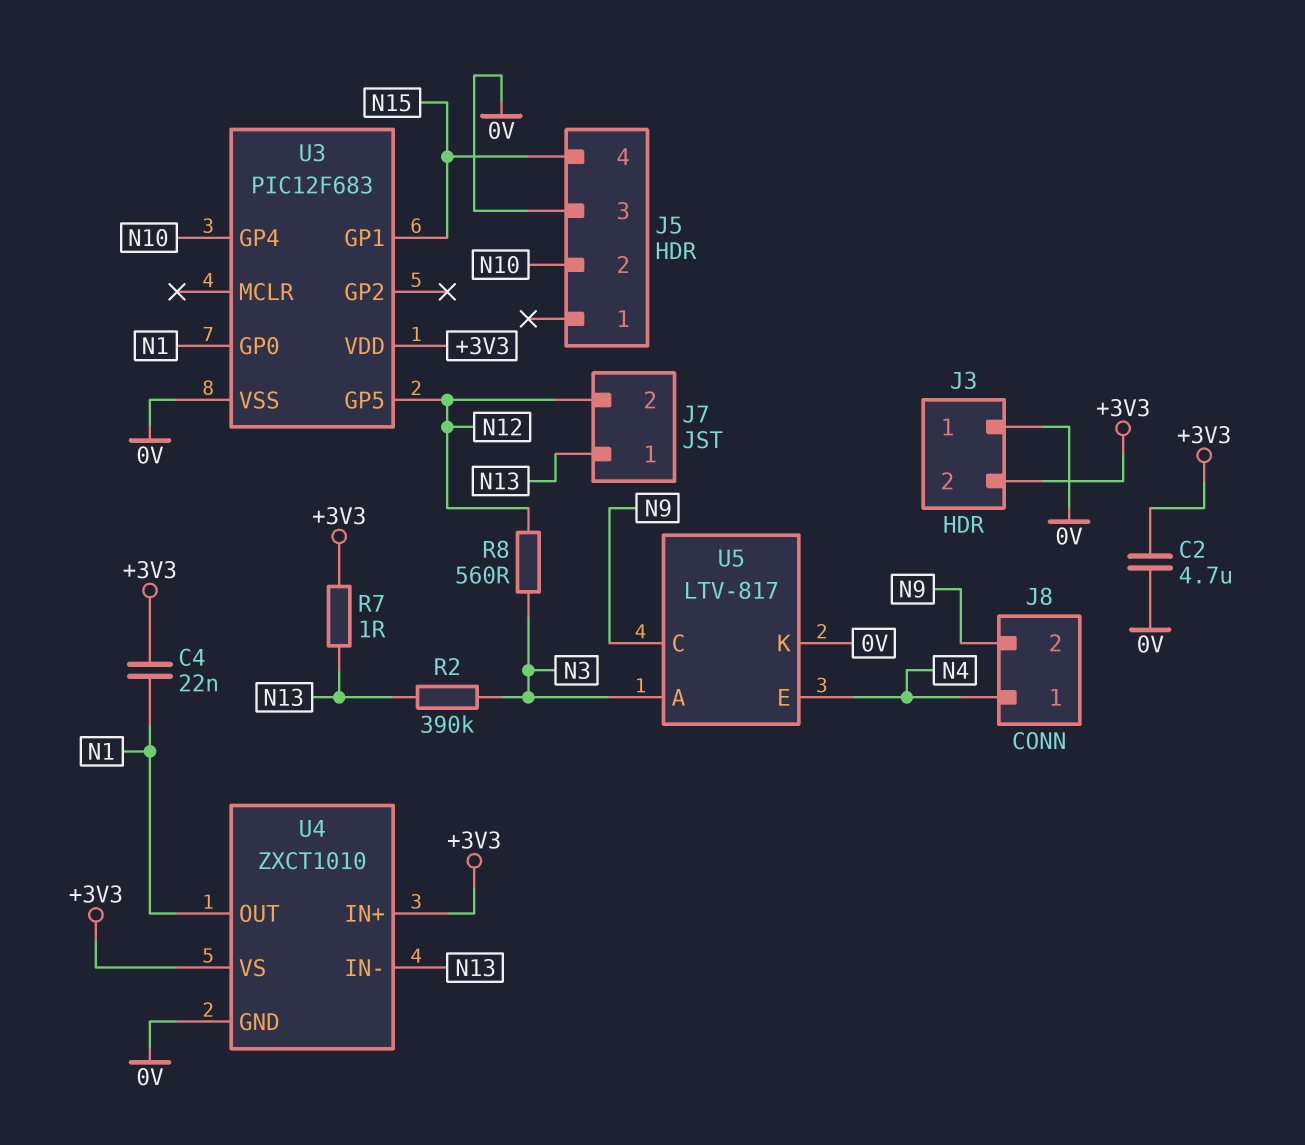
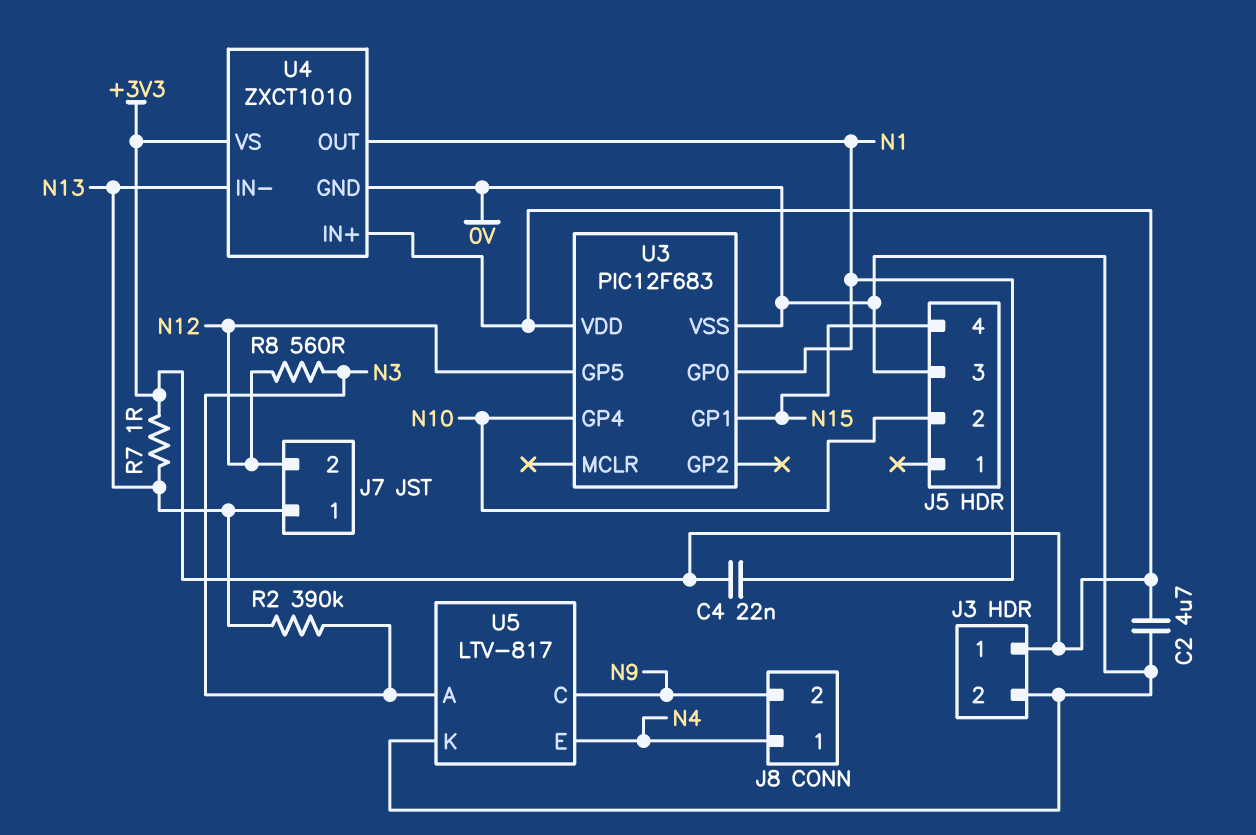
J3 pin 1: 0V -> +3V3
J3 pin 2: +3V3 -> 0V

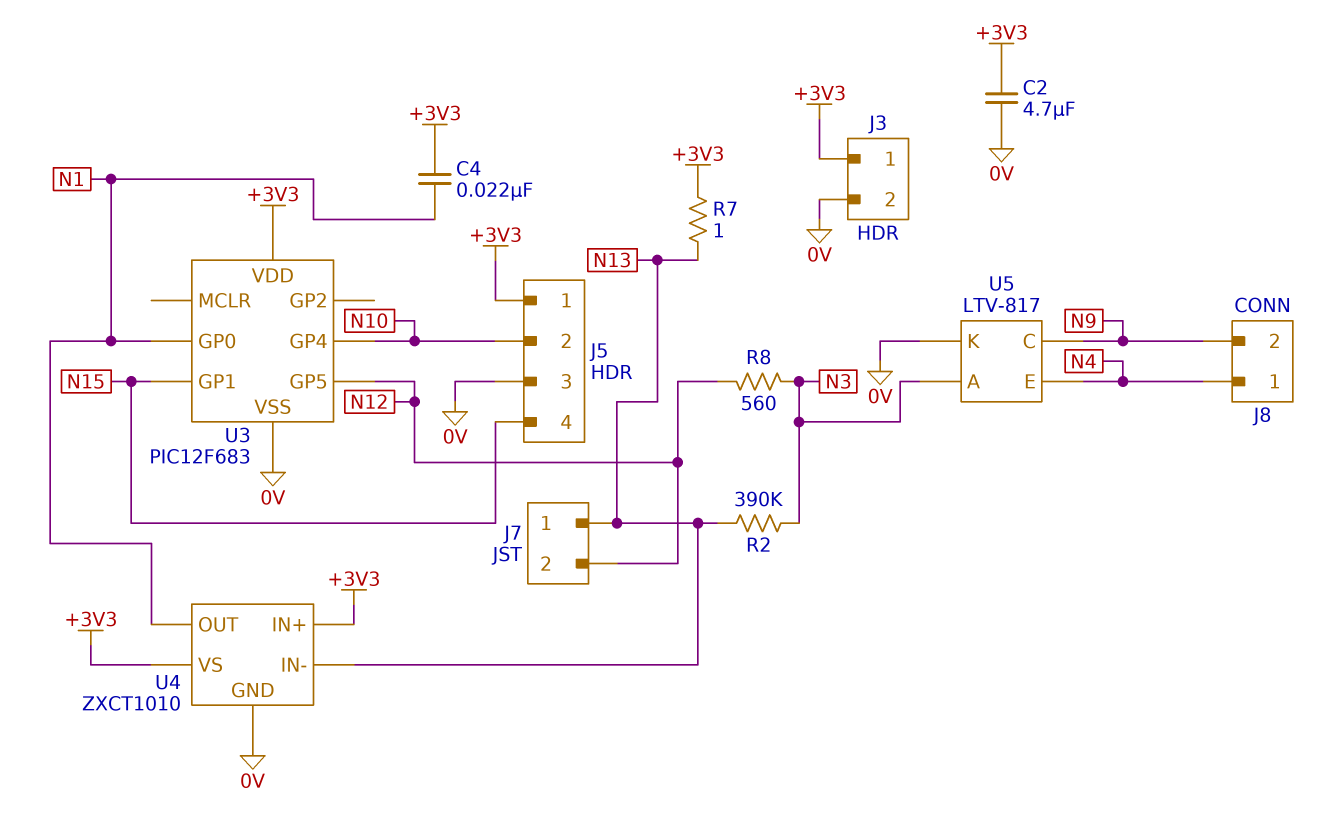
J5 pin 1: none -> +3V3

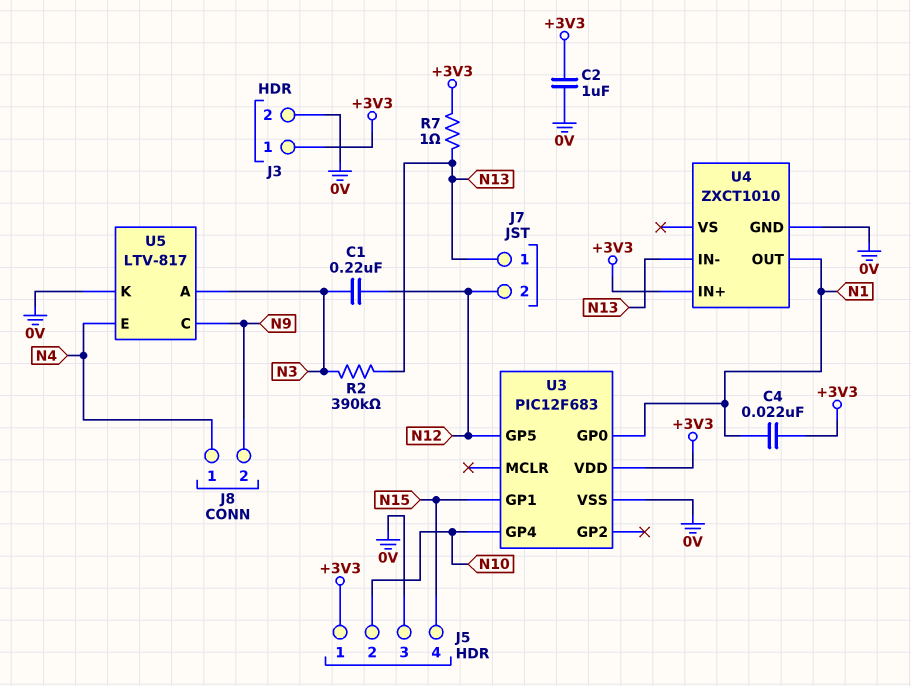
C1: none -> 220nF (N3, N12)
C2: 4.7uF (+3V3, 0V) -> 1uF (+3V3, 0V)
R8: 560 (N3, N12) -> none
U4 pin VS: +3V3 -> none

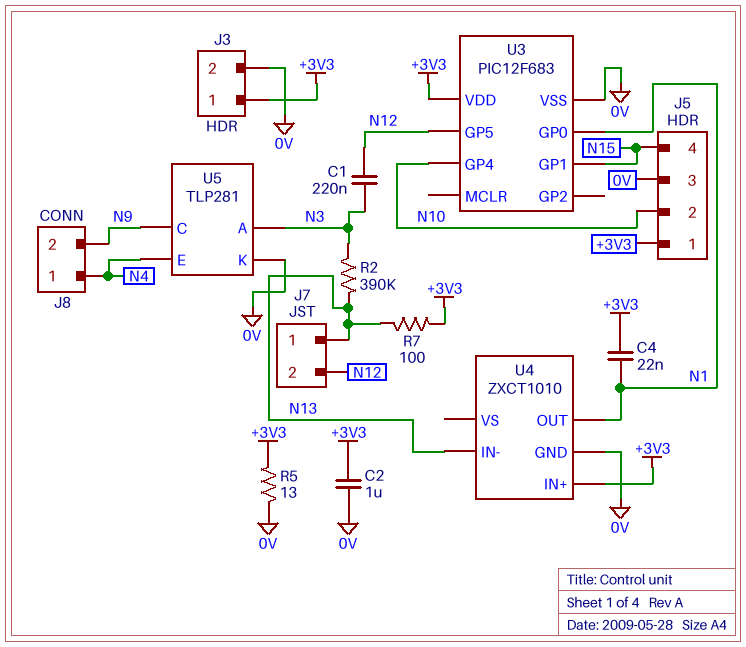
R5: none -> 13 (+3V3, 0V)
R7: 1 (+3V3, N13) -> 100 (+3V3, N13)
U5: LTV-817 -> TLP281

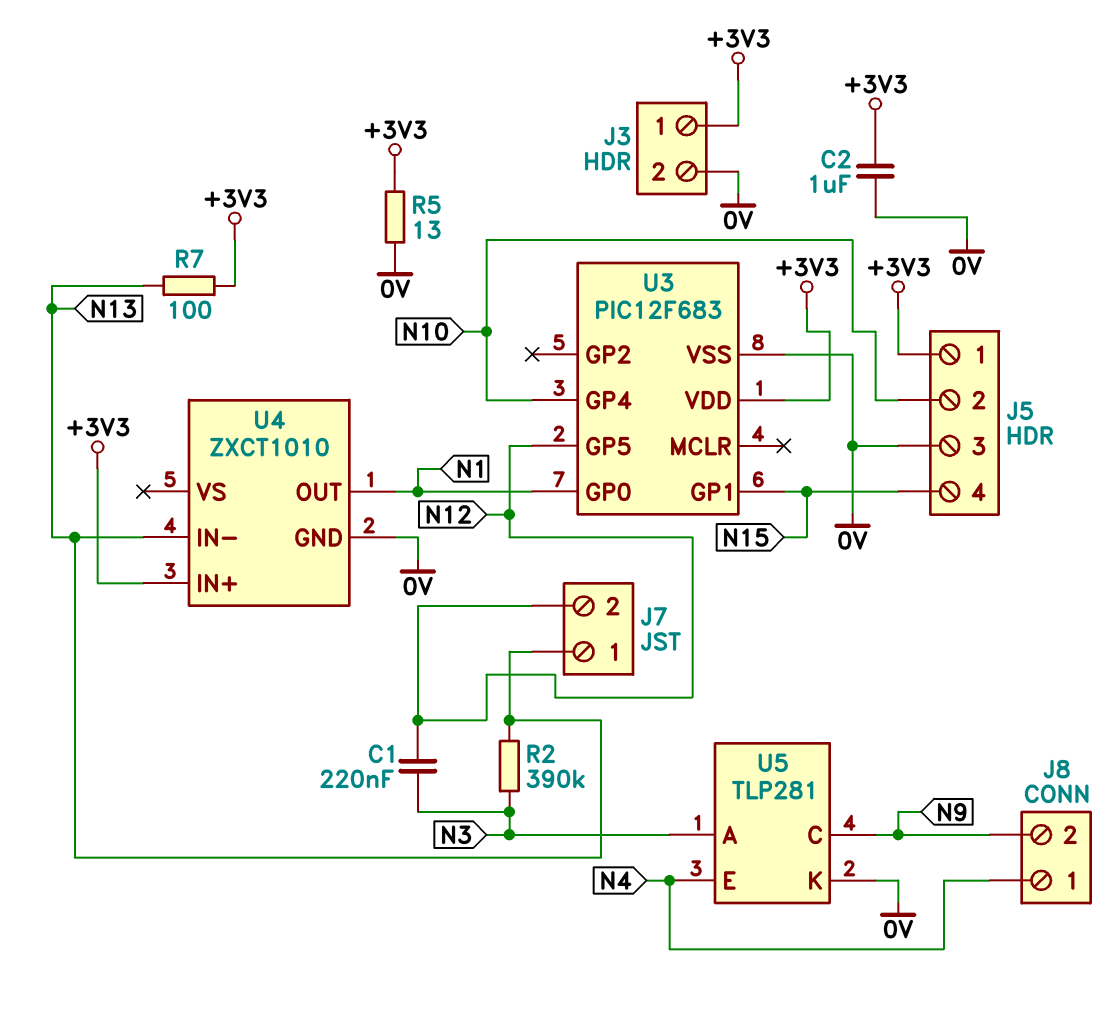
C4: 22nF (+3V3, N1) -> none

